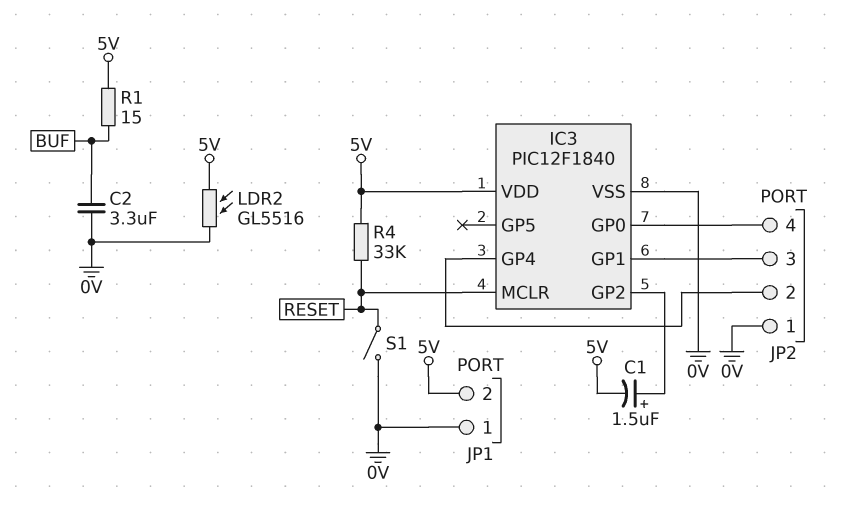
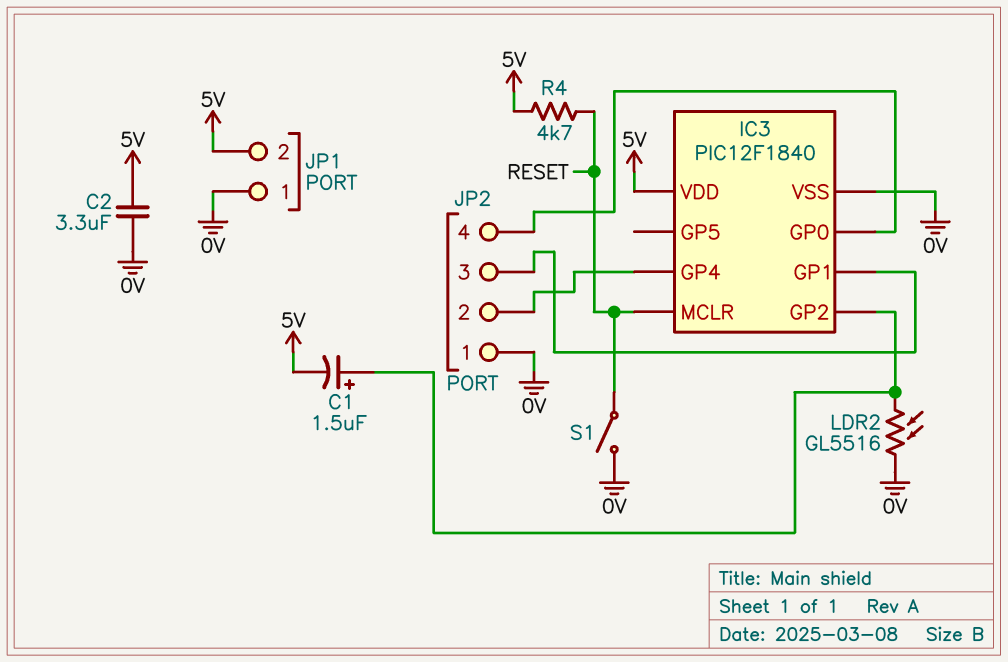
C2: 3.3uF (0V, BUF) -> 3.3uF (0V, 5V)
LDR2: GL5516 (0V, 5V) -> GL5516 (0V, IC3/GP2)
R1: 15 (5V, BUF) -> none
R4: 33k (5V, RESET) -> 4.7k (5V, RESET)

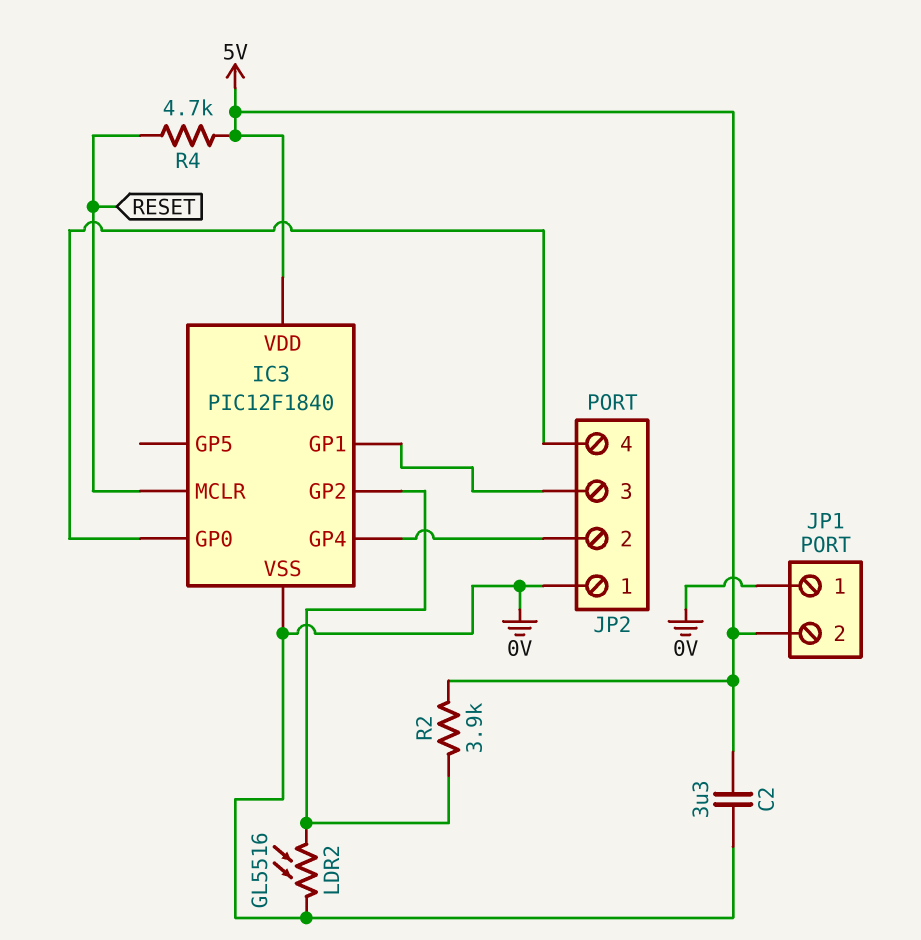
C1: 1.5uF (plus IC3/GP2, minus 5V) -> none
R2: none -> 3.9k (5V, IC3/GP2)
S1: switch (0V, RESET) -> none

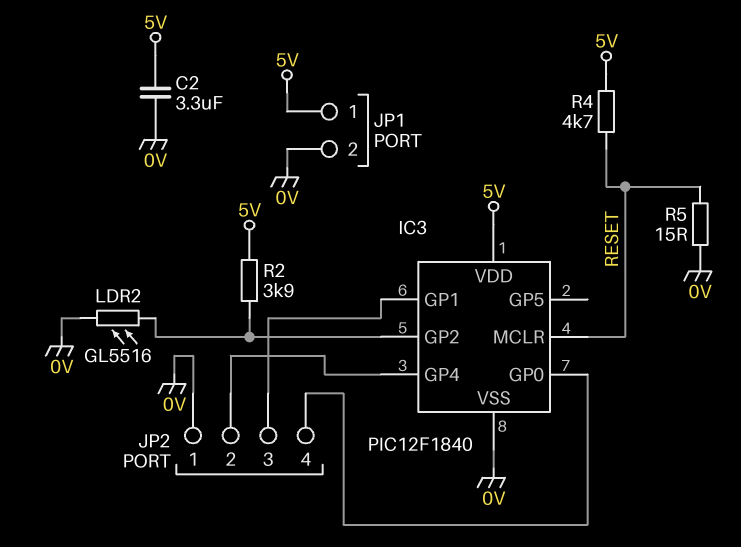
JP1 pin 1: 0V -> 5V
JP1 pin 2: 5V -> 0V
R5: none -> 15 (0V, RESET)

